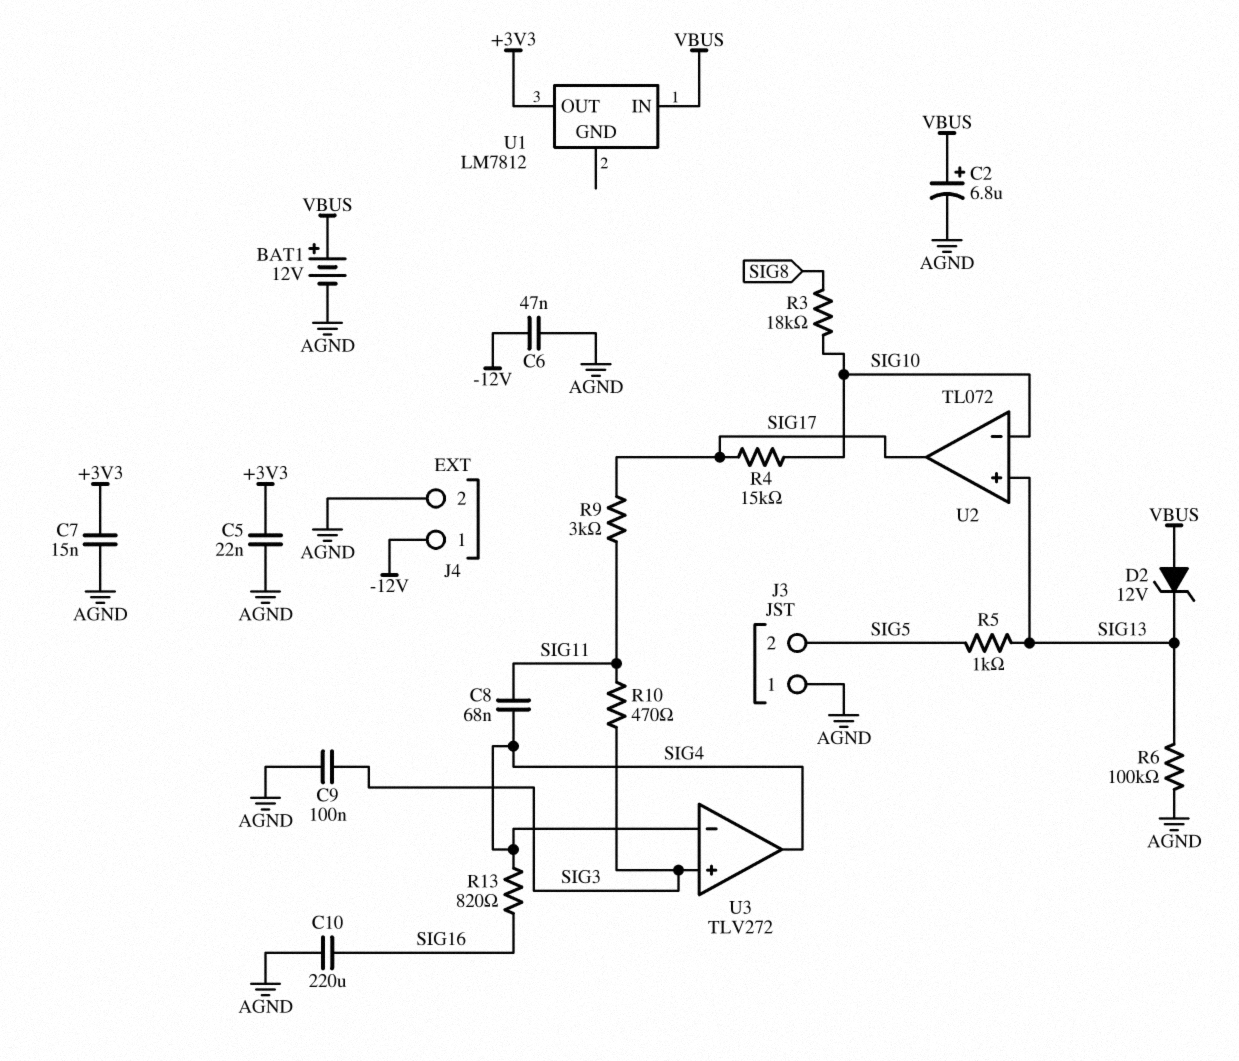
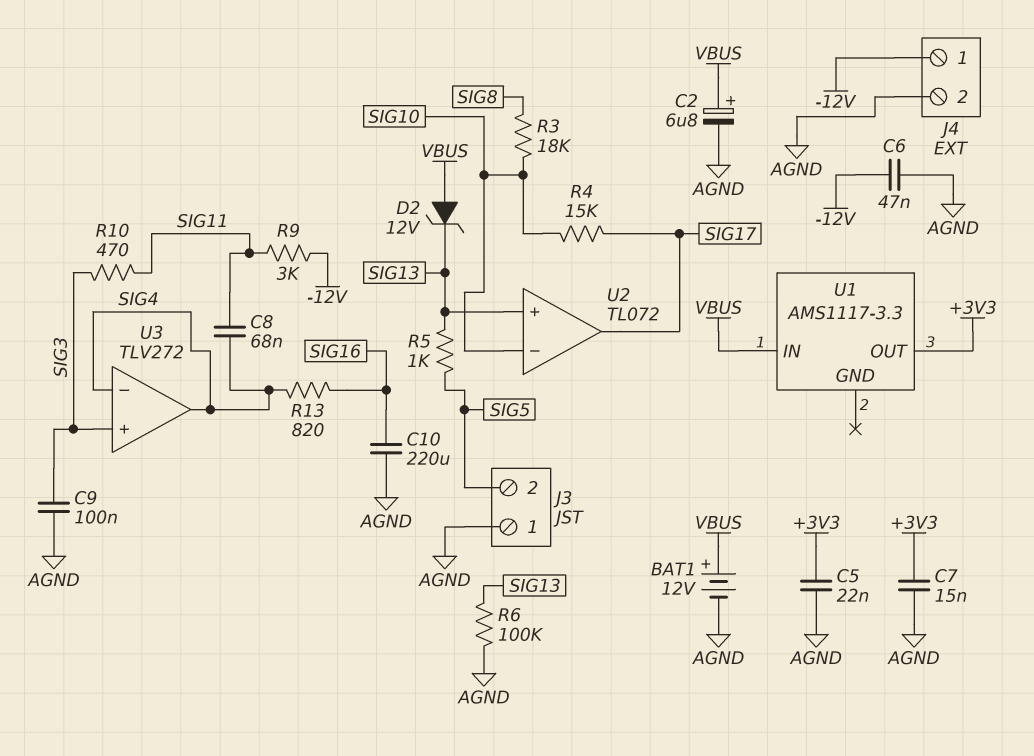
R9: 3k (SIG11, SIG17) -> 3k (-12V, SIG11)
U1: LM7812 -> AMS1117-3.3

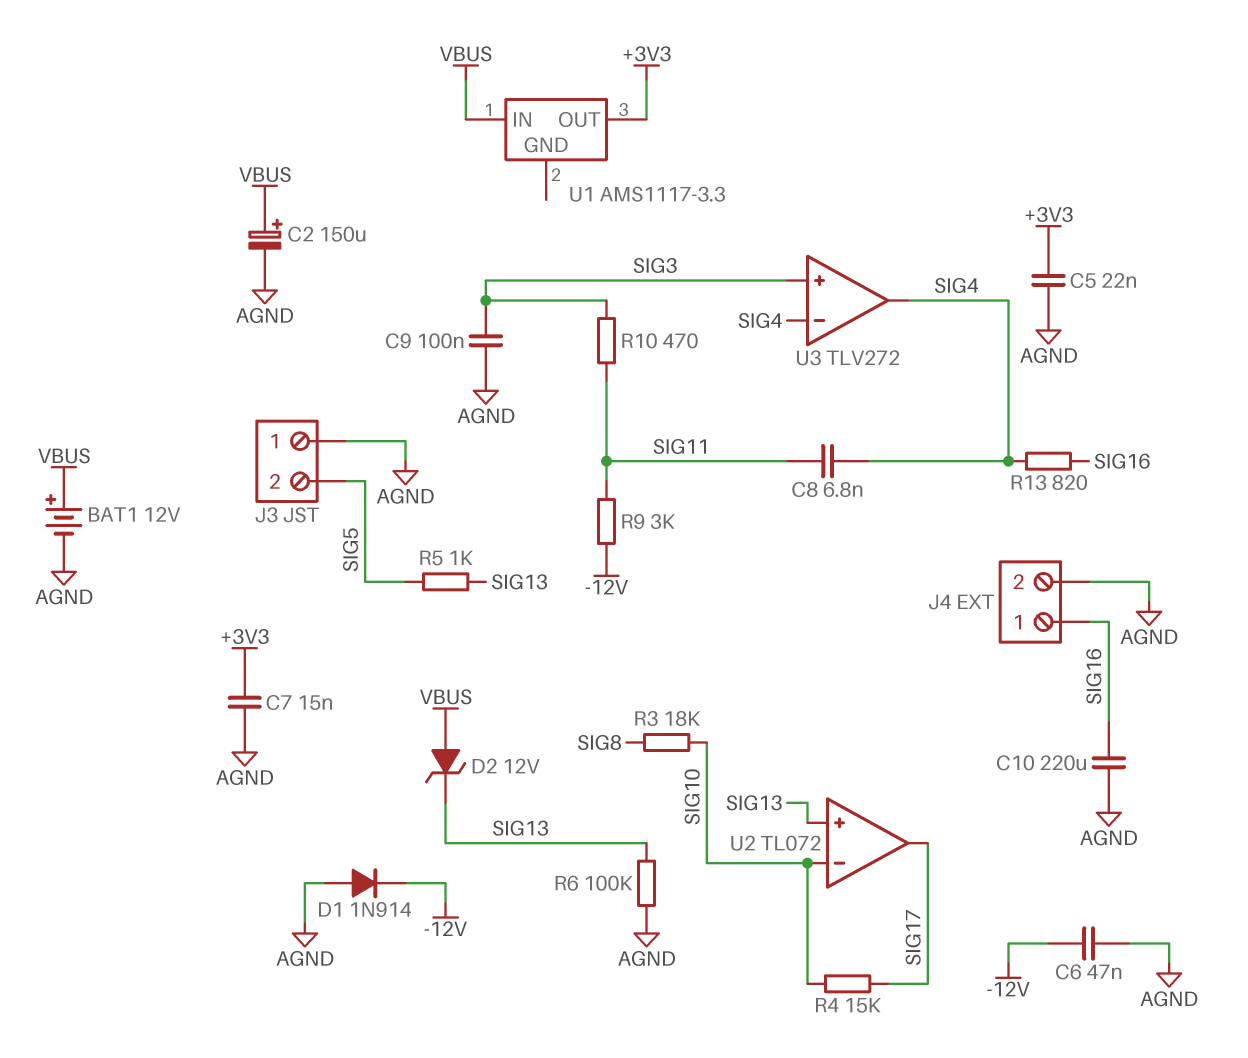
C2: 6.8uF (plus VBUS, minus AGND) -> 150uF (plus VBUS, minus AGND)
C8: 68nF (SIG4, SIG11) -> 6.8nF (SIG4, SIG11)
D1: none -> diode 1N914 (A AGND, K -12V)
J4 pin 1: -12V -> SIG16

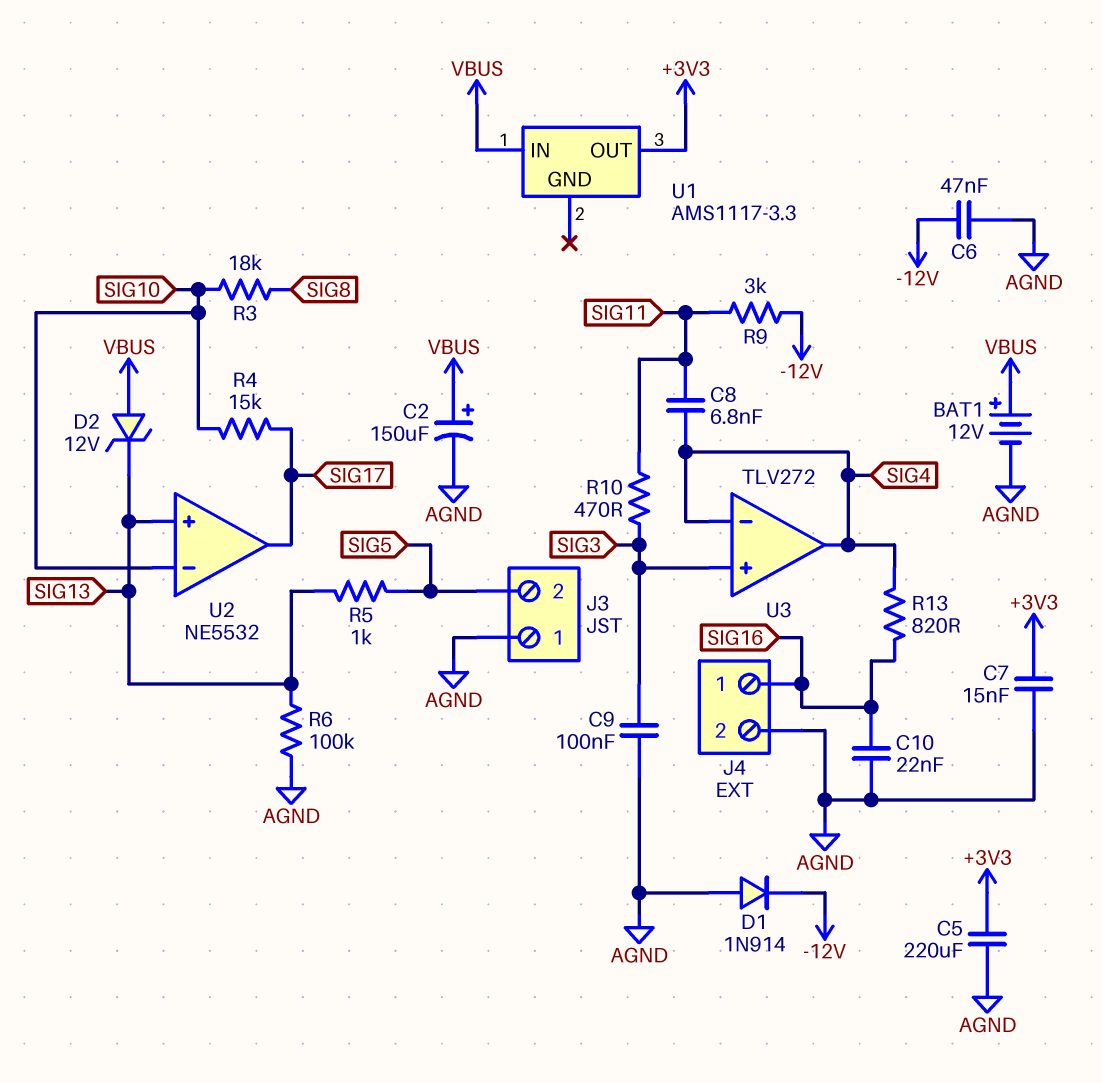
C5: 22nF (+3V3, AGND) -> 220uF (+3V3, AGND)
C10: 220uF (AGND, SIG16) -> 22nF (AGND, SIG16)
U2: TL072 -> NE5532

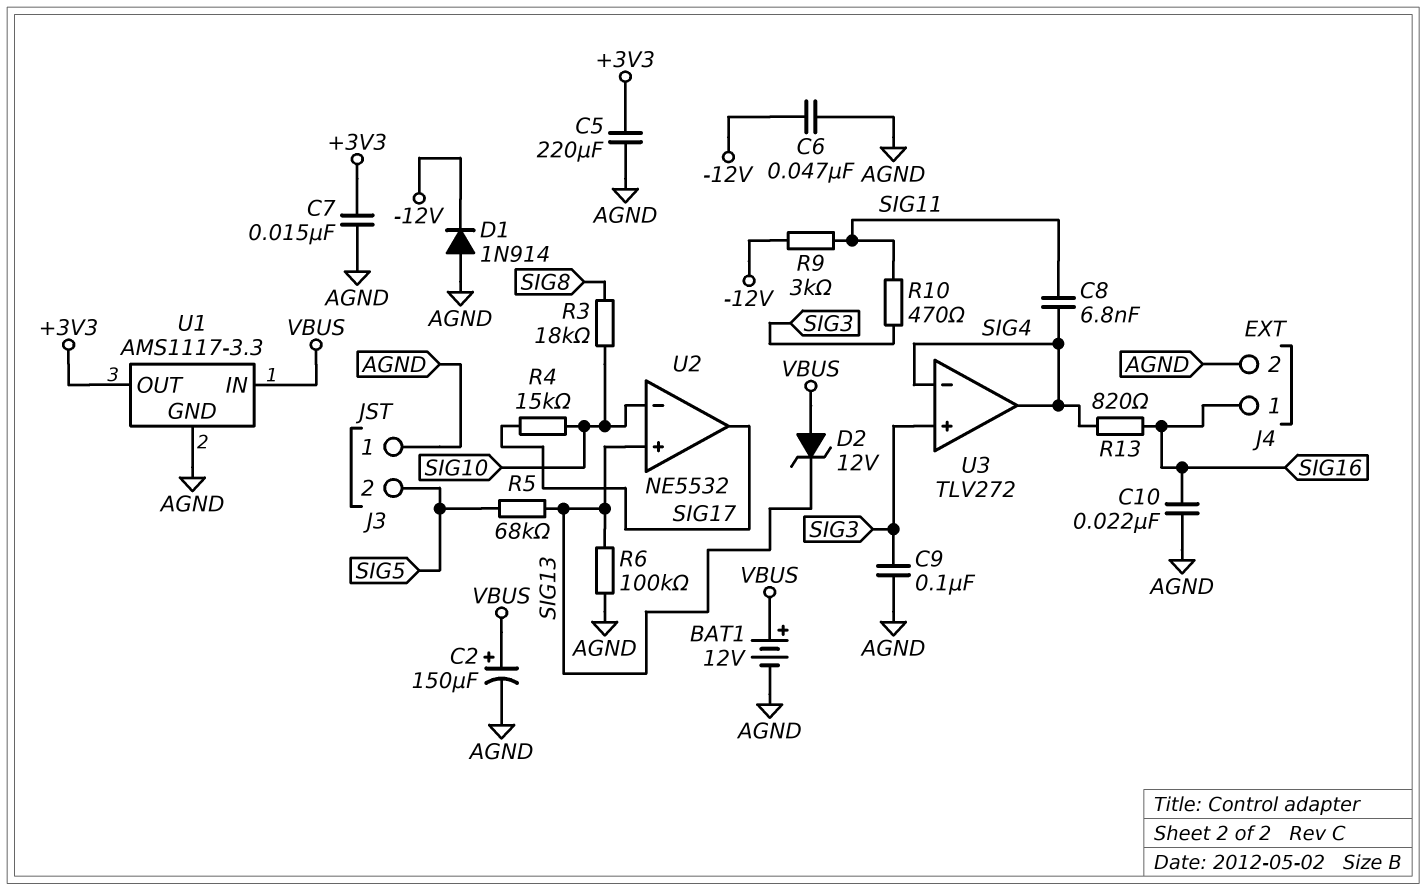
R5: 1k (SIG5, SIG13) -> 68k (SIG5, SIG13)
U1 pin GND: none -> AGND

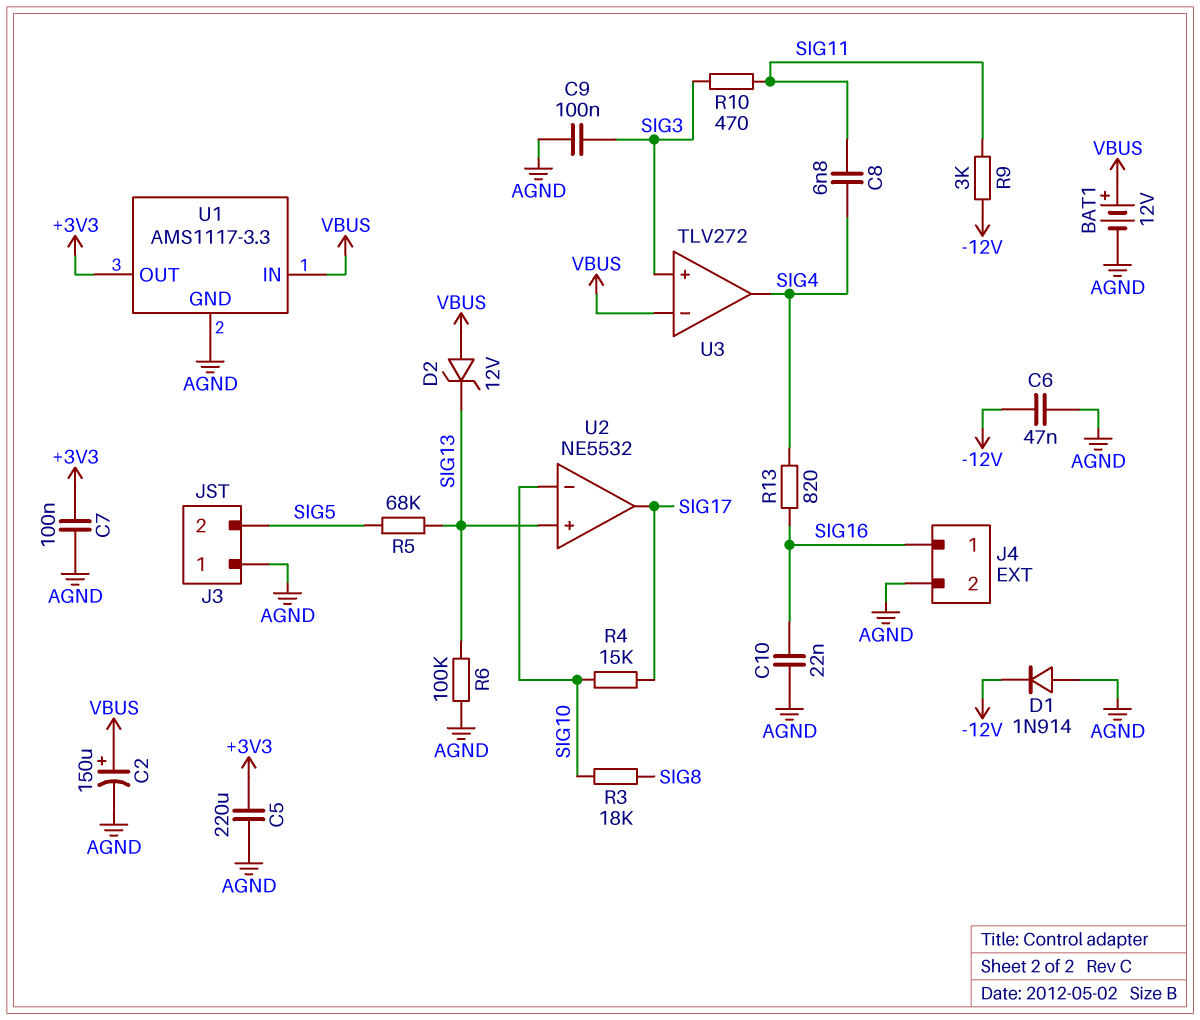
C7: 15nF (+3V3, AGND) -> 100nF (+3V3, AGND)
U3 pin in-: SIG4 -> VBUS

